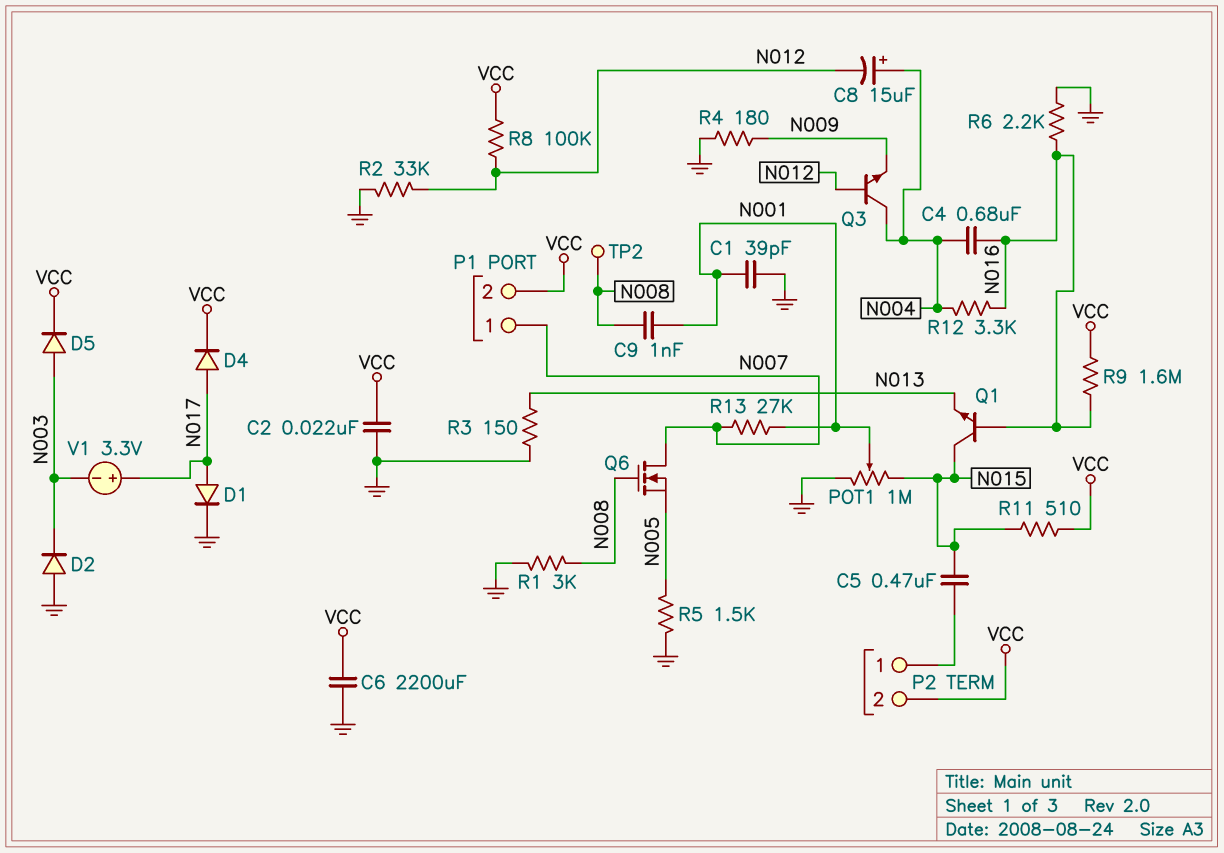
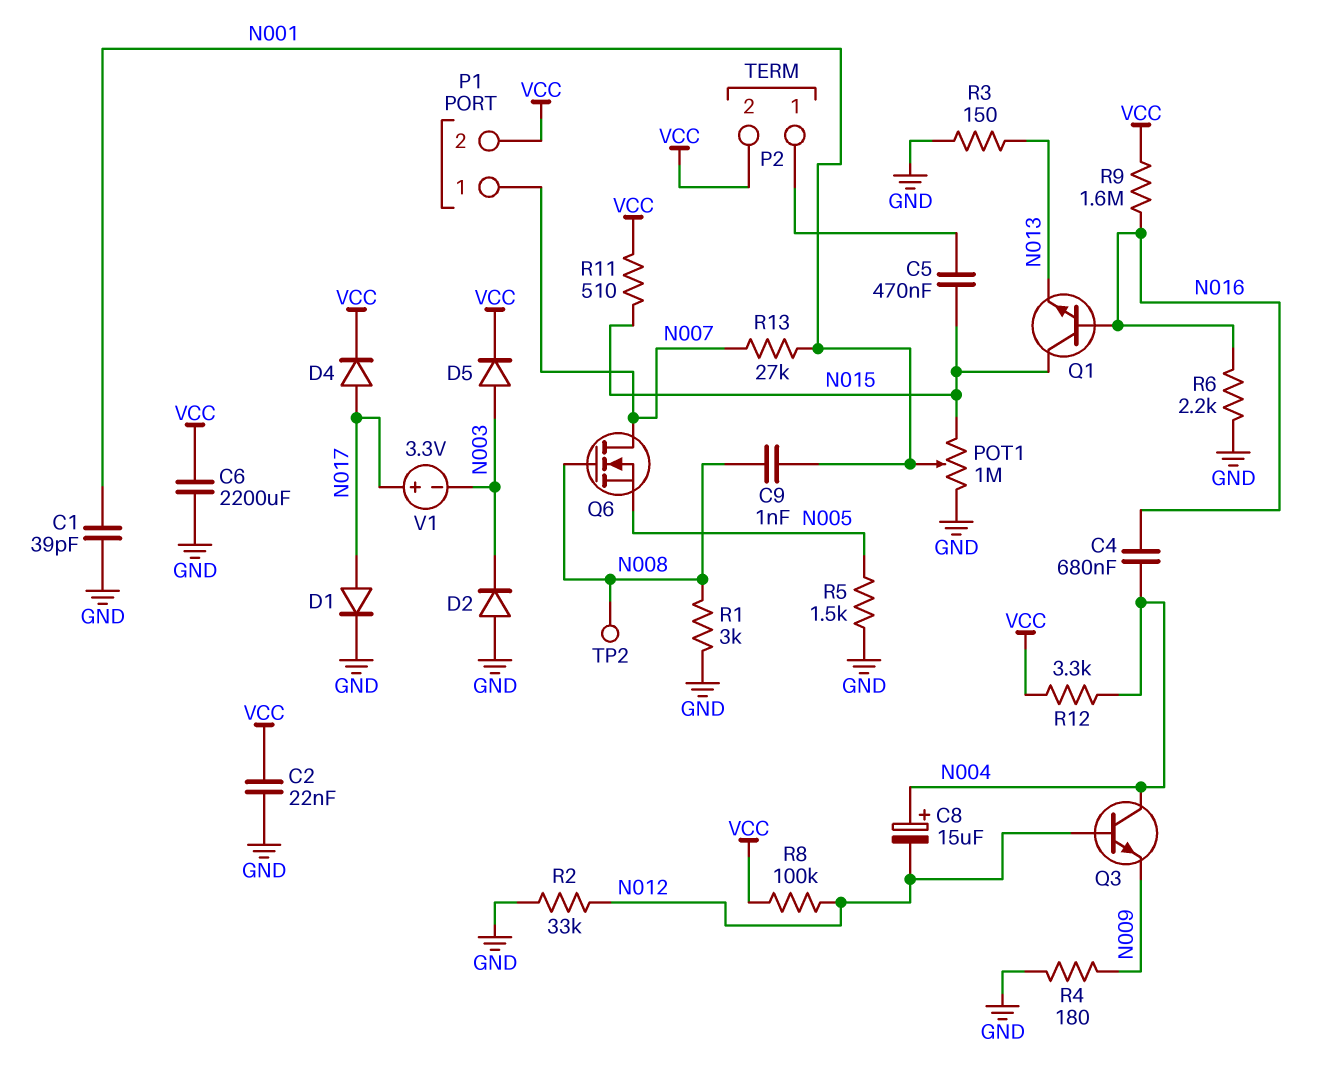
R12: 3.3k (N004, N016) -> 3.3k (N004, VCC)

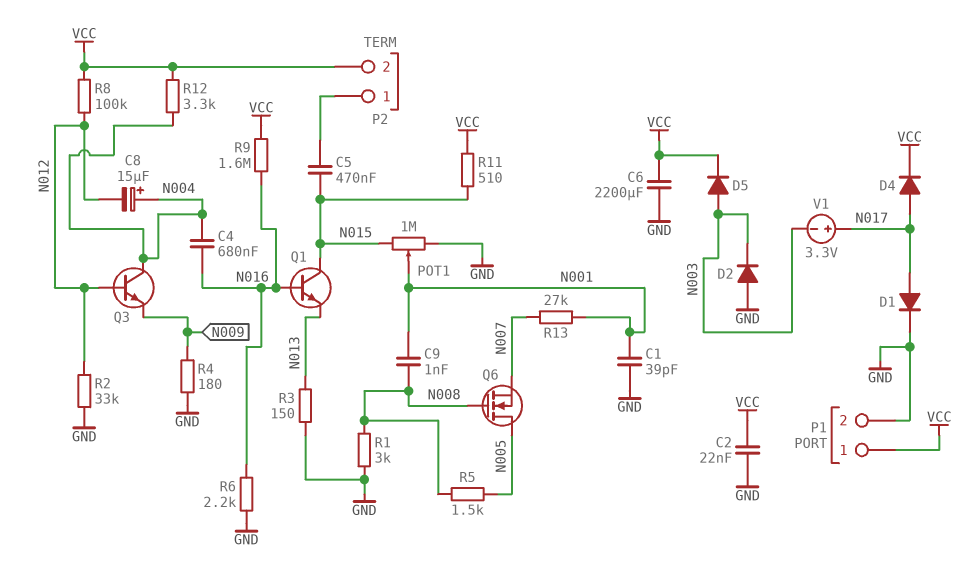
P1 pin 1: N007 -> VCC
P1 pin 2: VCC -> GND
Q6: NMOS (G N008, D N007, S N005) -> NMOS (G N008, D N005, S N007)
R5: 1.5k (GND, N005) -> 1.5k (N005, N008)
TP2: test point (N008) -> none

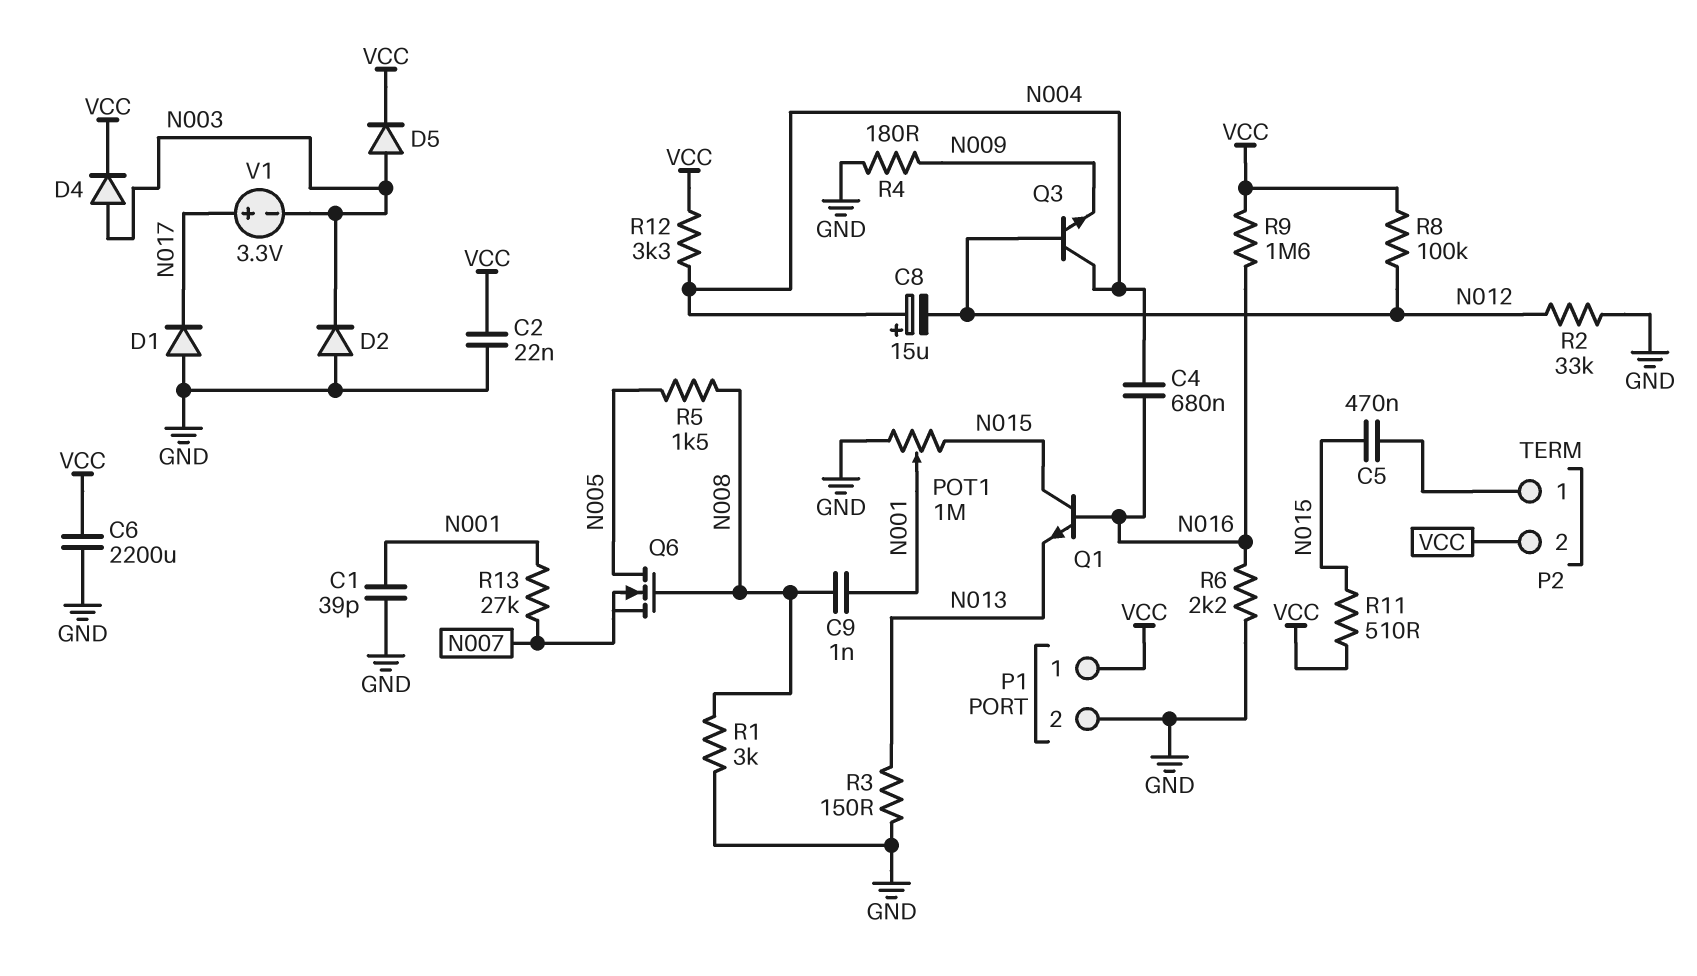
D1: diode (A N017, K GND) -> diode (A GND, K N017)
D4: diode (A N017, K VCC) -> diode (A N003, K VCC)

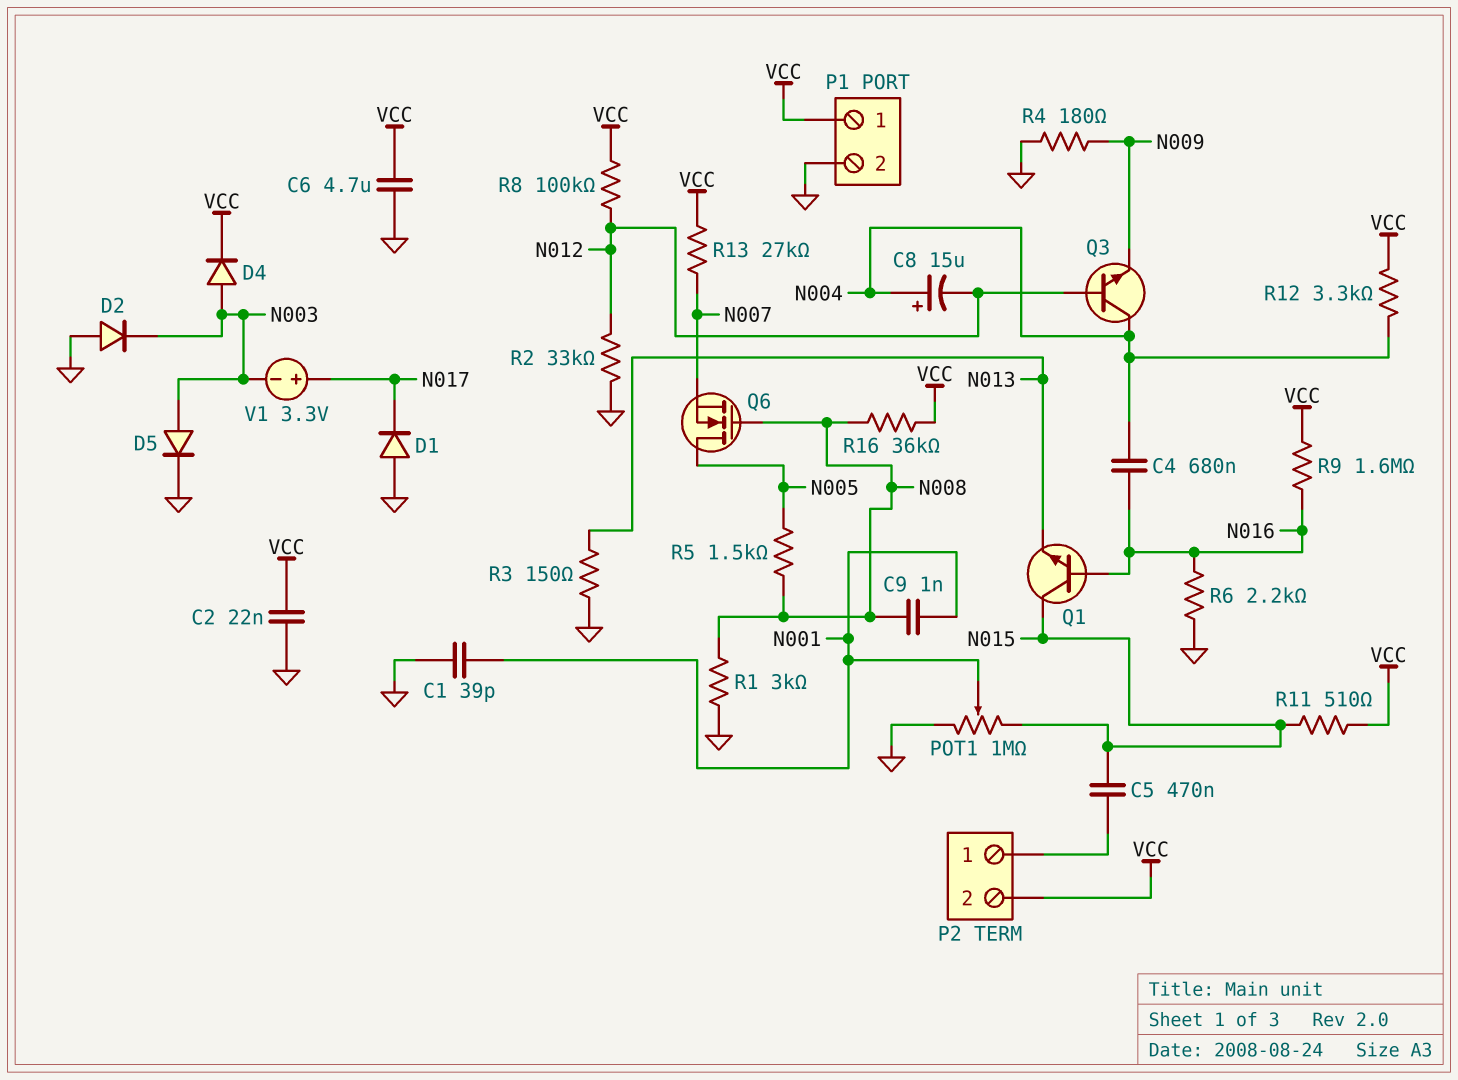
C6: 2200uF (GND, VCC) -> 4.7uF (GND, VCC)
D5: diode (A N003, K VCC) -> diode (A N003, K GND)
R13: 27k (N001, N007) -> 27k (N007, VCC)
R16: none -> 36k (N008, VCC)

